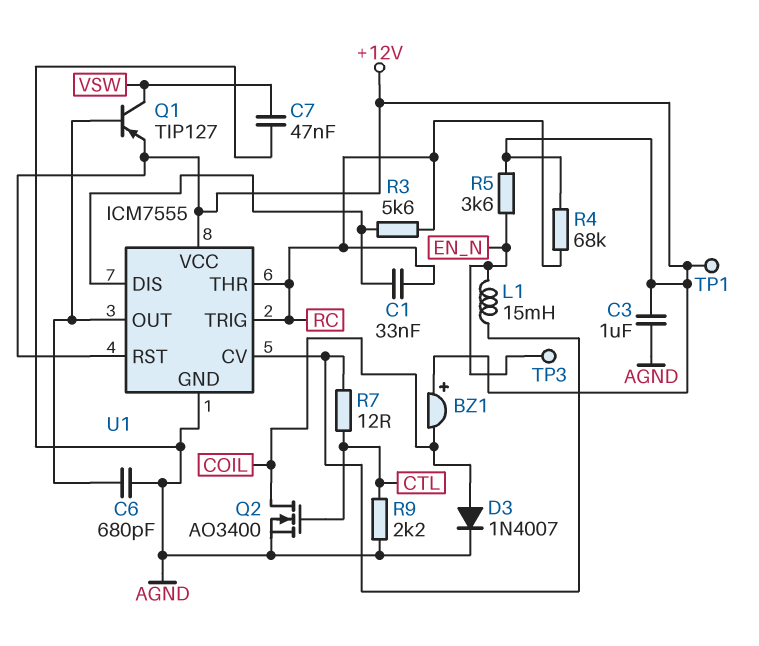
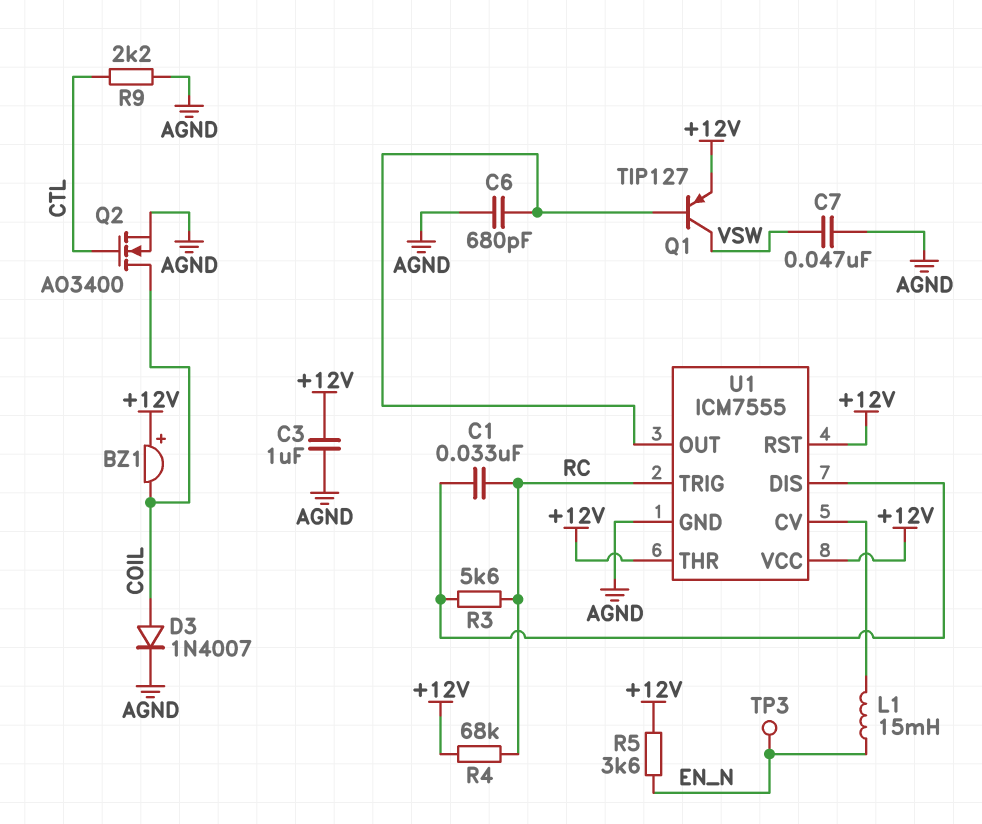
R7: 12 (CTL, U1/CV) -> none
TP1: test point (+12V) -> none
U1 pin THR: RC -> +12V

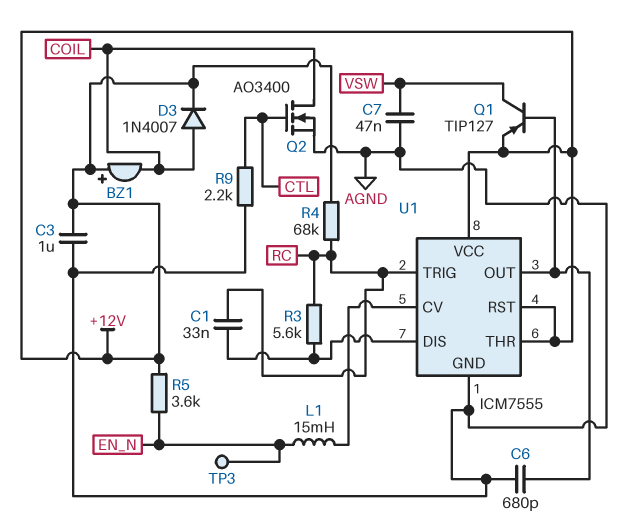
D3: diode 1N4007 (A COIL, K AGND) -> diode 1N4007 (A COIL, K +12V)

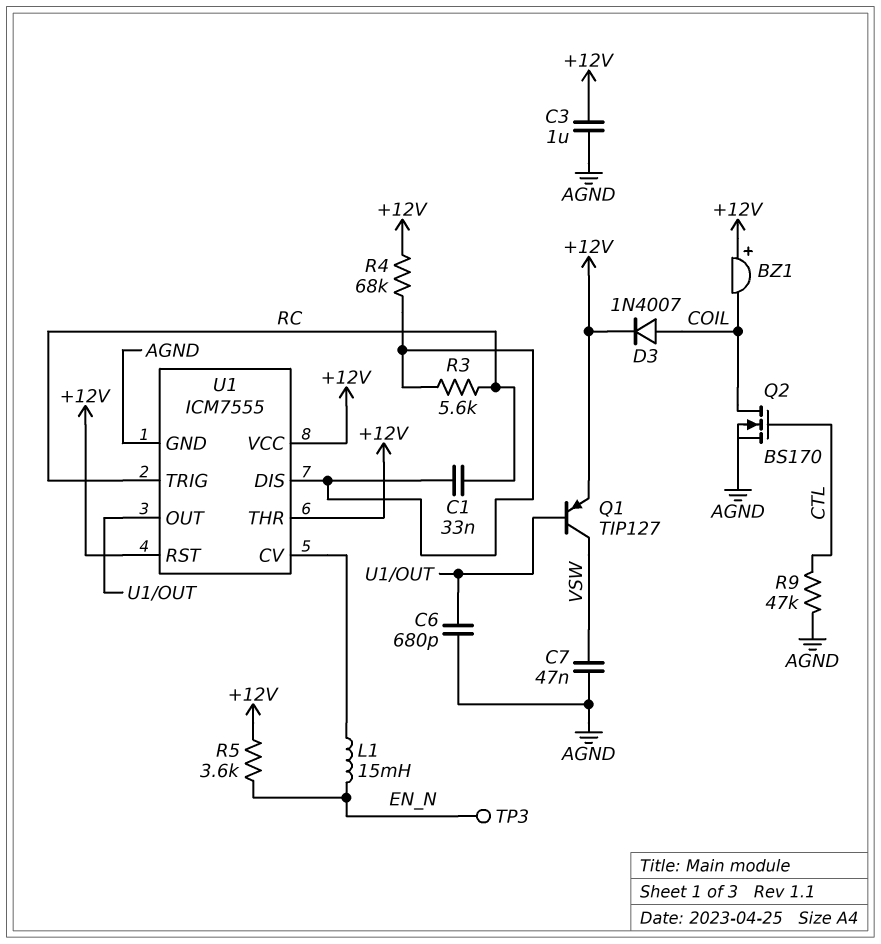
Q2: NMOS AO3400 (G CTL, D COIL, S AGND) -> NMOS BS170 (G CTL, D COIL, S AGND)
R4: 68k (+12V, RC) -> 68k (+12V, U1/DIS)
R9: 2.2k (AGND, CTL) -> 47k (AGND, CTL)

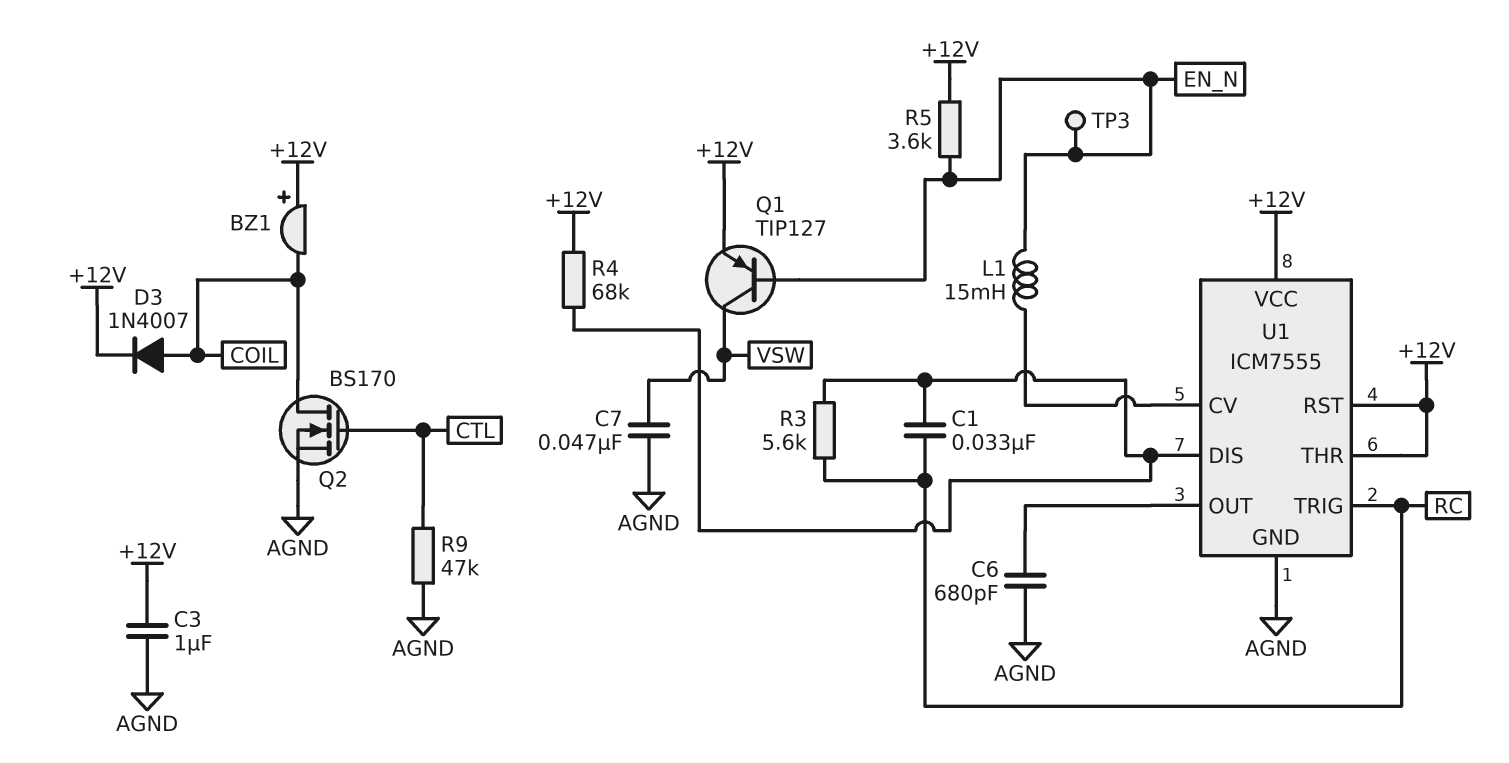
Q1: PNP TIP127 (B U1/OUT, C VSW, E +12V) -> PNP TIP127 (B EN_N, C VSW, E +12V)

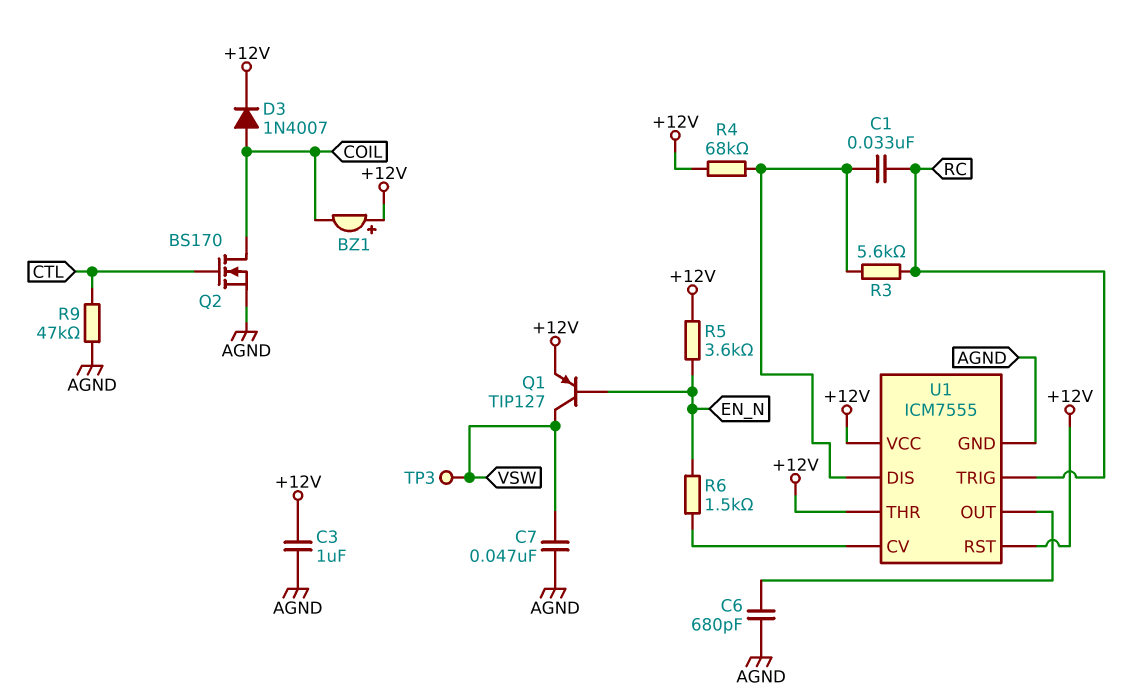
L1: 15mH (EN_N, U1/CV) -> none
R6: none -> 1.5k (EN_N, U1/CV)
TP3: test point (EN_N) -> test point (VSW)

